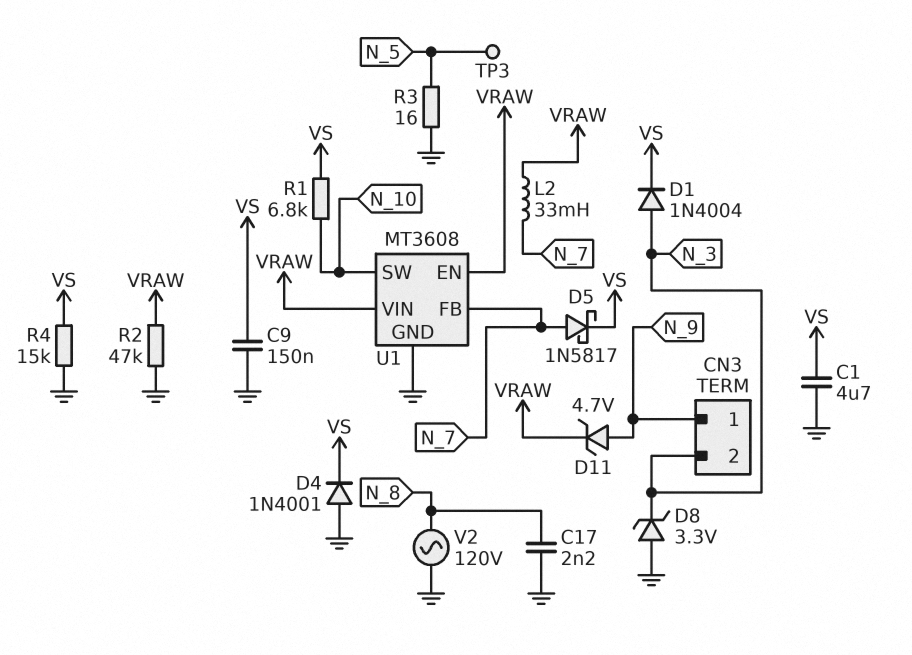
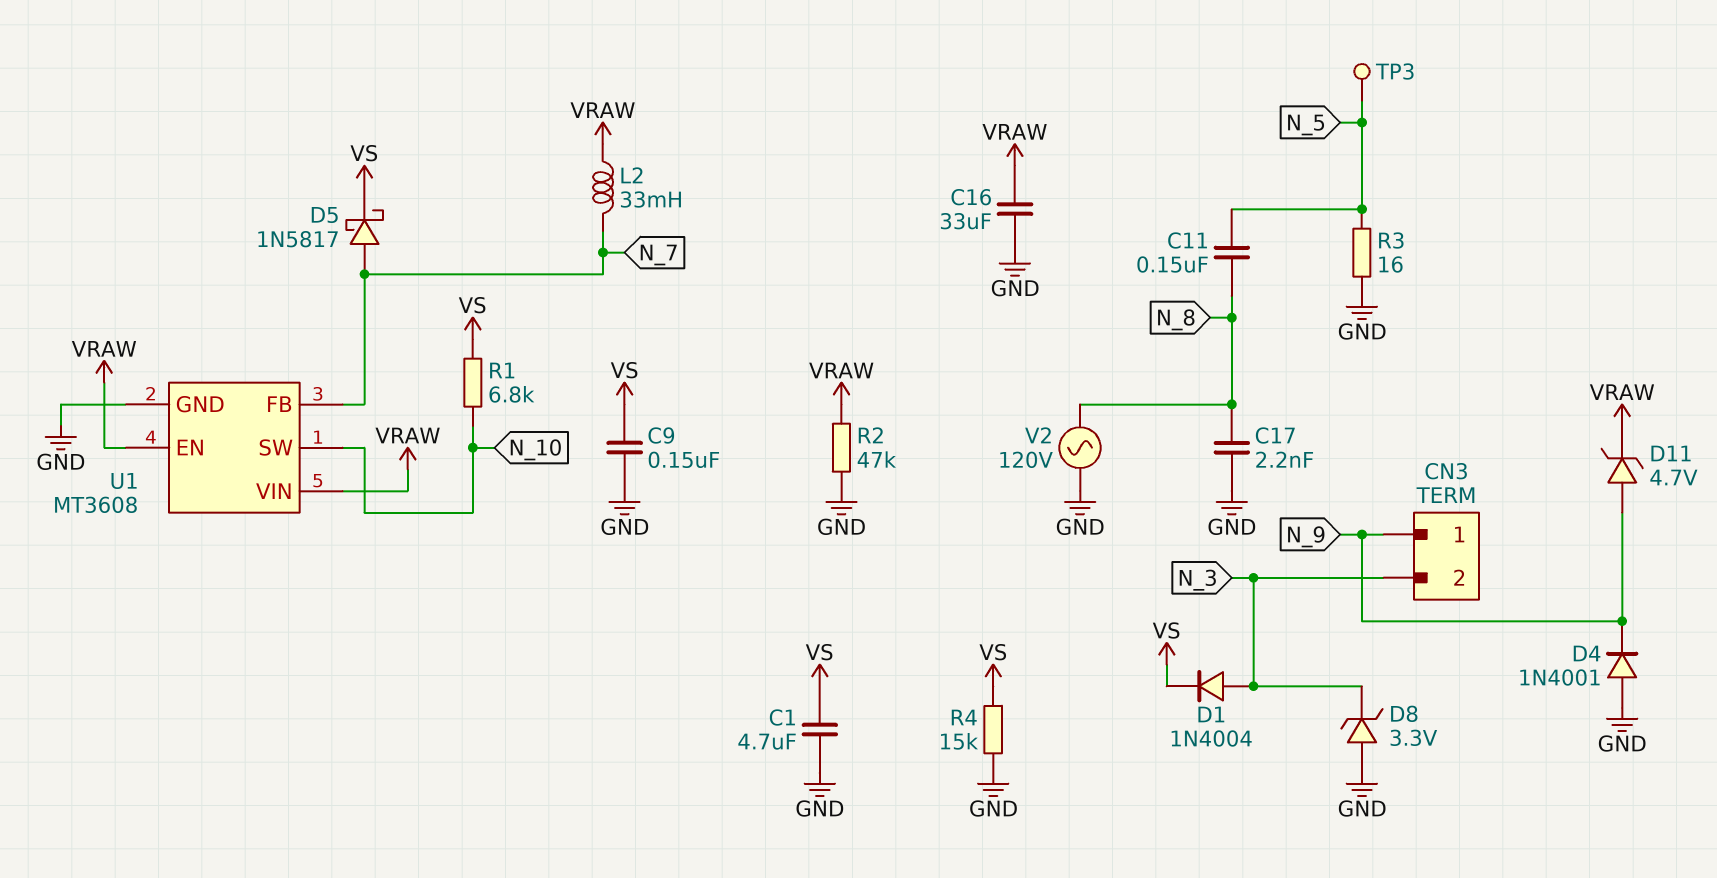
C11: none -> 150nF (N_5, N_8)
C16: none -> 33uF (GND, VRAW)
D4: diode 1N4001 (A GND, K VS) -> diode 1N4001 (A GND, K N_9)

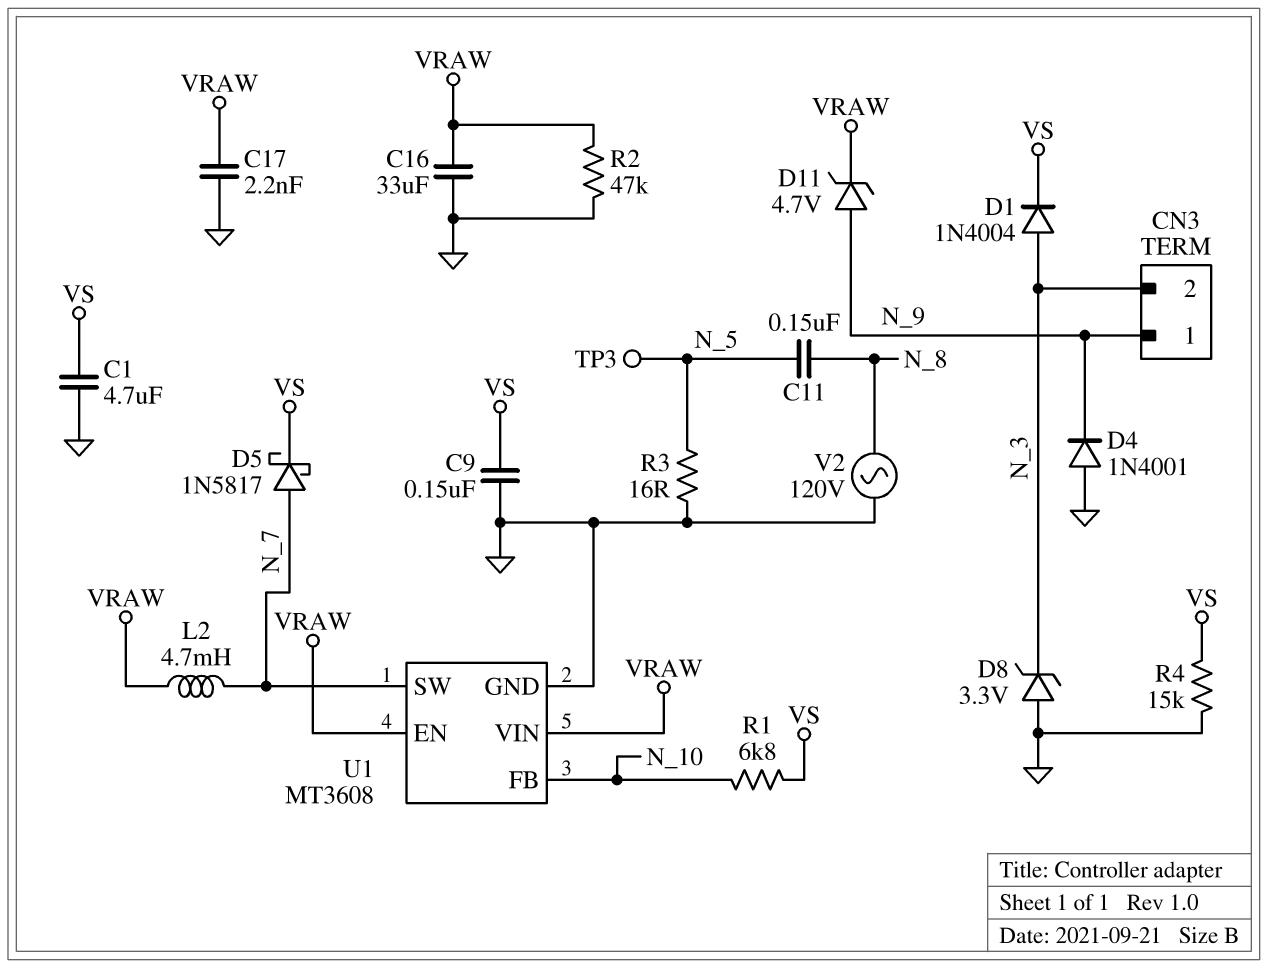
C17: 2.2nF (GND, N_8) -> 2.2nF (GND, VRAW)
L2: 33mH (N_7, VRAW) -> 4.7mH (N_7, VRAW)
U1 pin FB: N_7 -> N_10
U1 pin SW: N_10 -> N_7

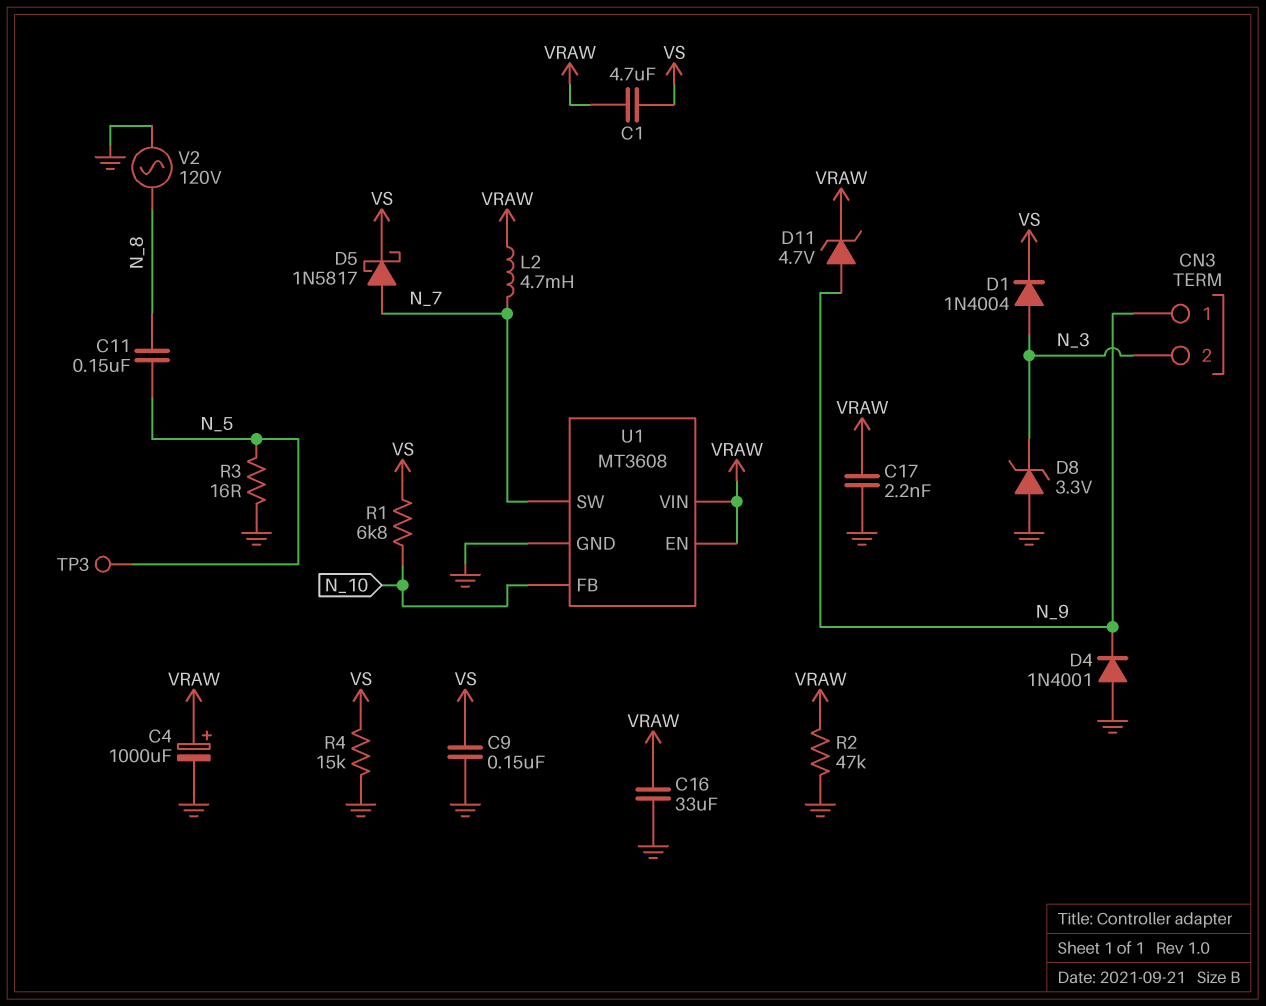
C1: 4.7uF (GND, VS) -> 4.7uF (VRAW, VS)
C4: none -> 1000uF (plus VRAW, minus GND)

